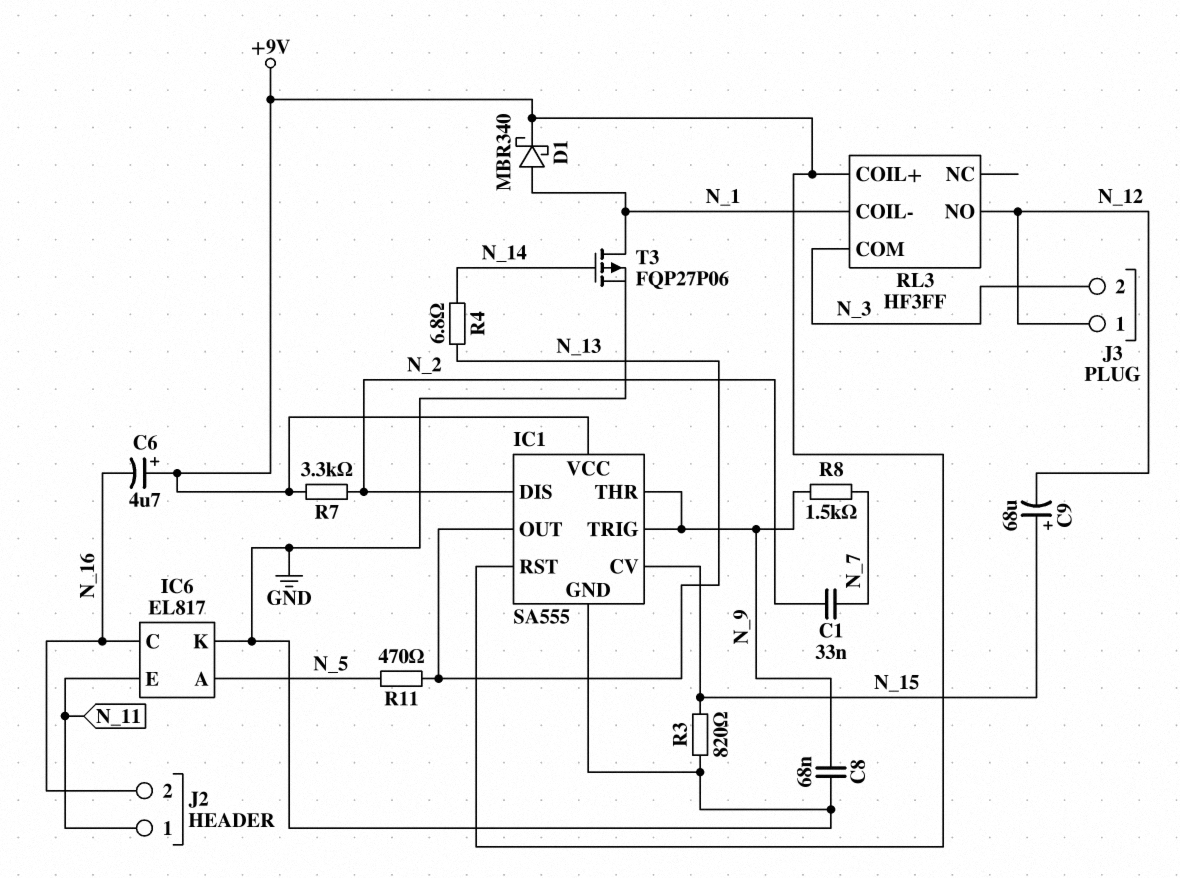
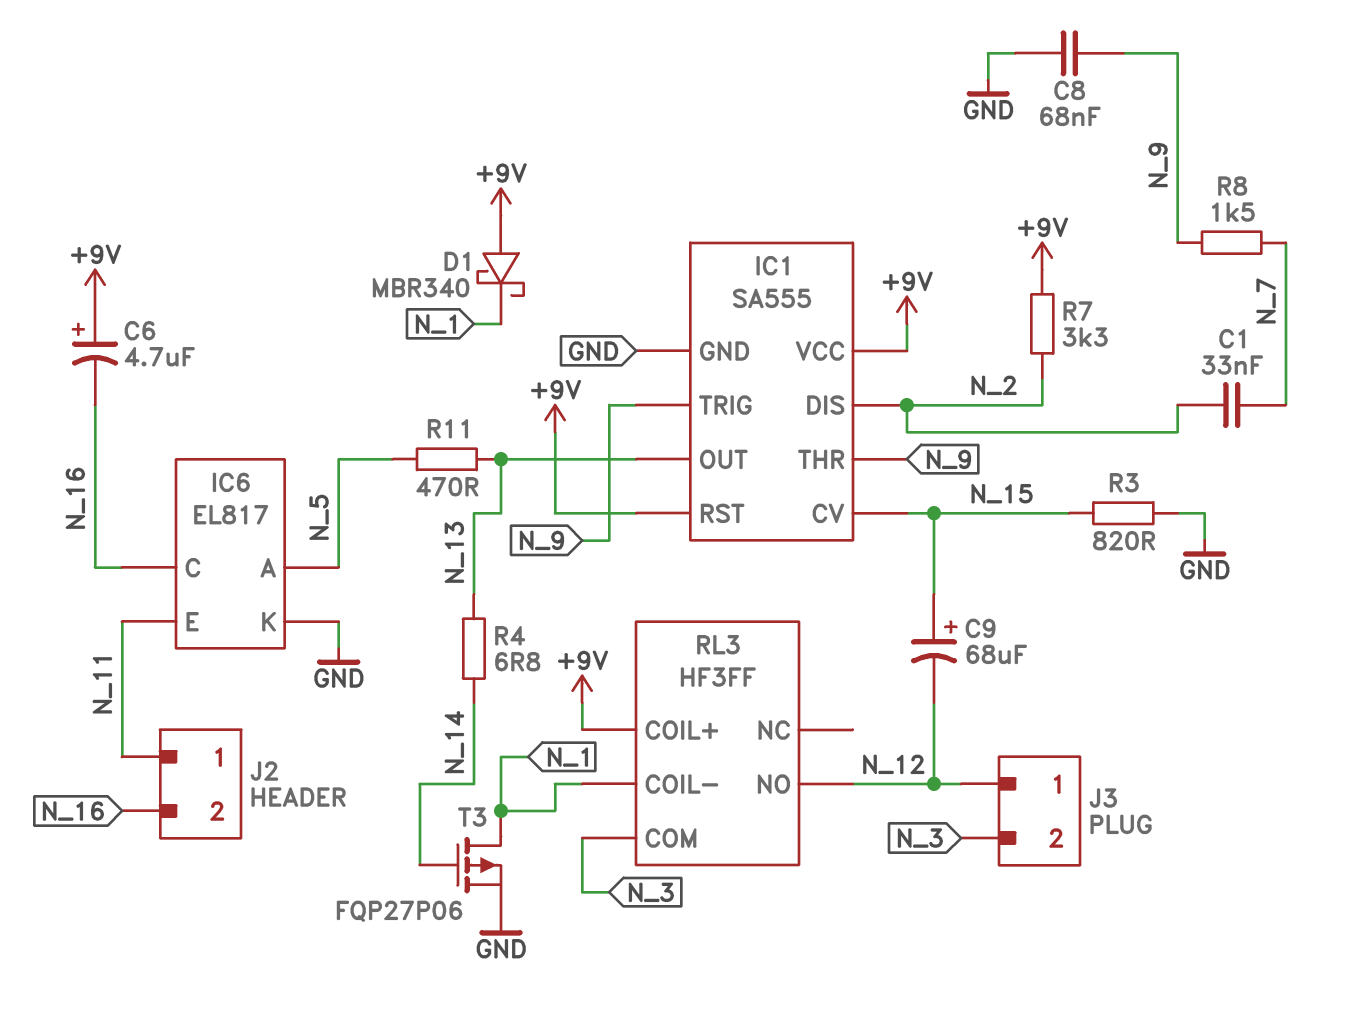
D1: schottky MBR340 (A N_1, K +9V) -> schottky MBR340 (A +9V, K N_1)

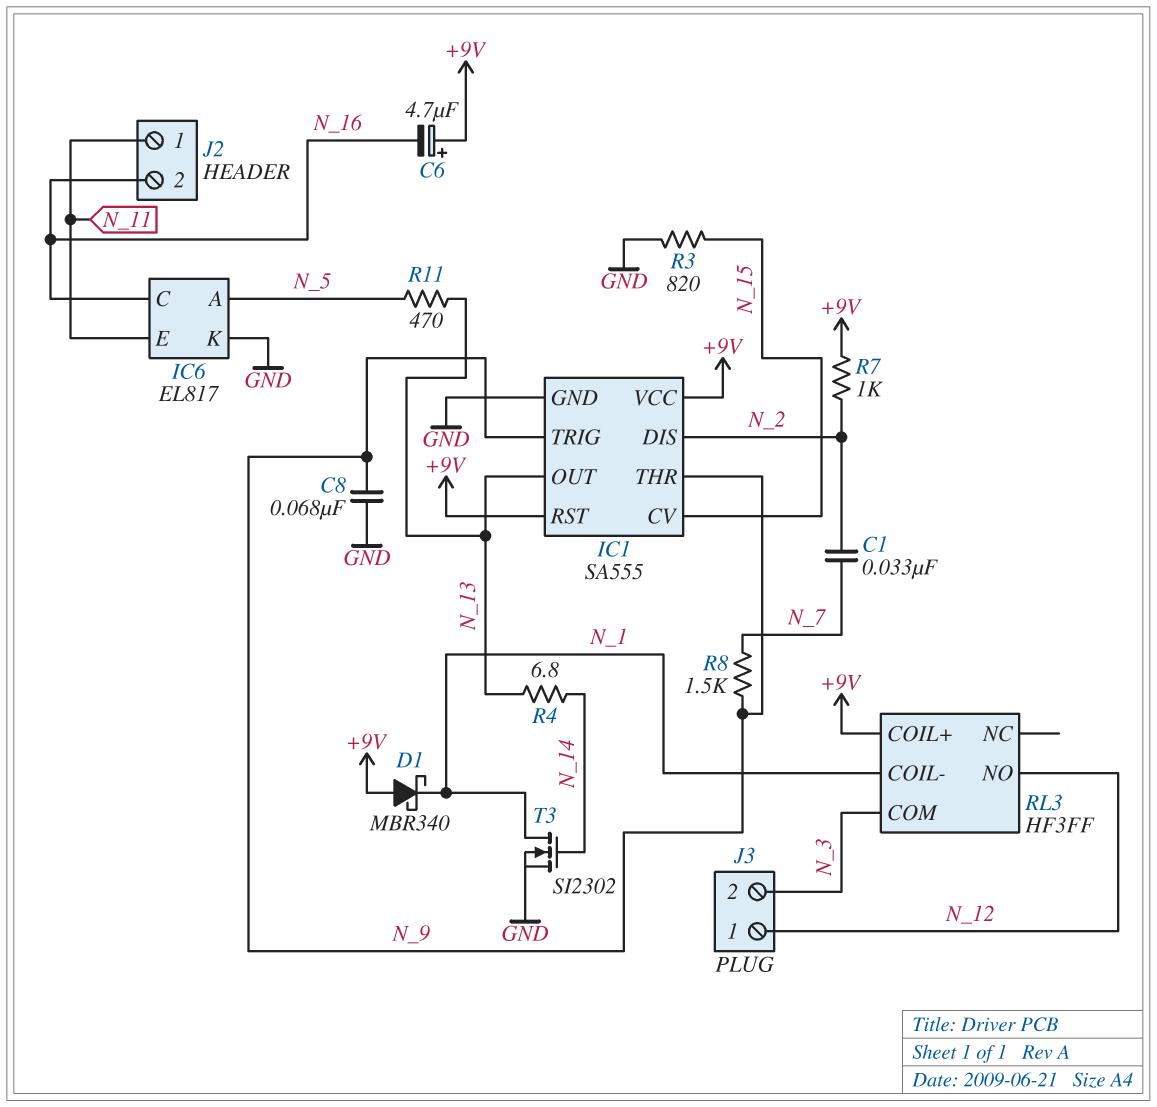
C9: 68uF (plus N_15, minus N_12) -> none
R7: 3.3k (+9V, N_2) -> 1k (+9V, N_2)
T3: PMOS FQP27P06 (G N_14, D N_1, S GND) -> NMOS SI2302 (G N_14, D N_1, S GND)

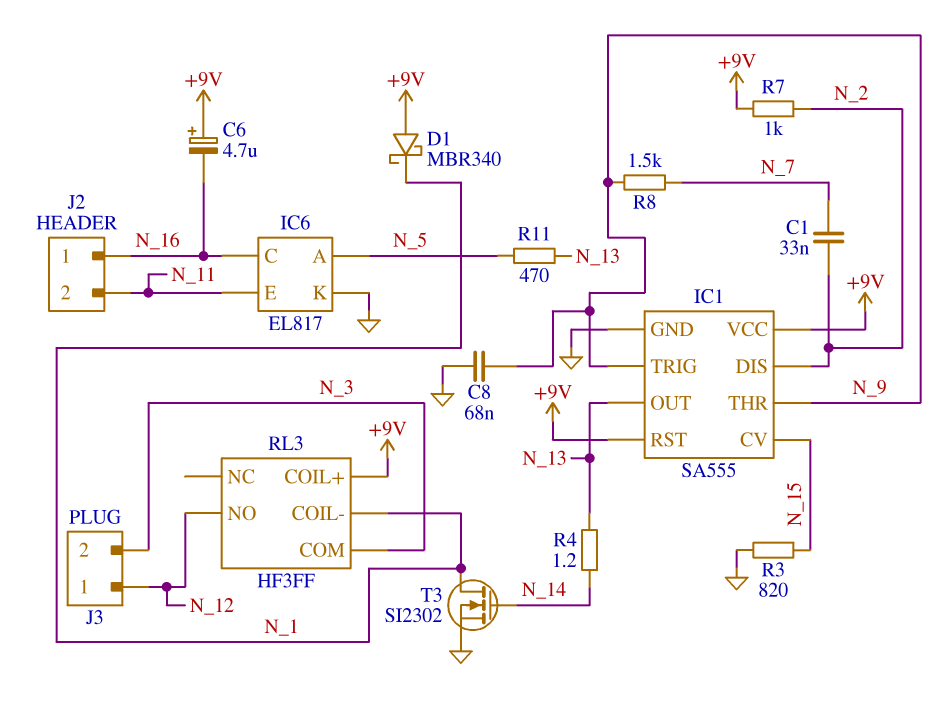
J2 pin 1: N_11 -> N_16
J2 pin 2: N_16 -> N_11
R4: 6.8 (N_13, N_14) -> 1.2 (N_13, N_14)

